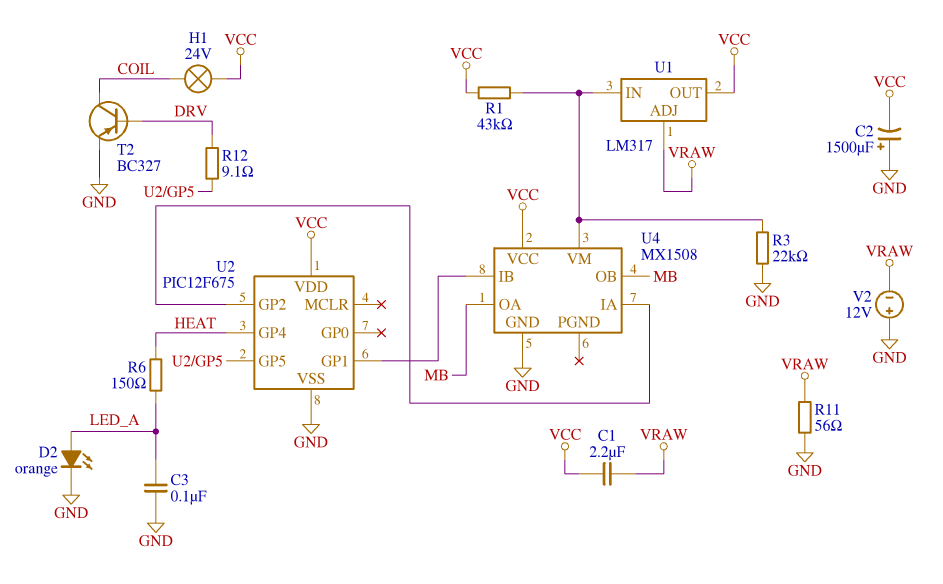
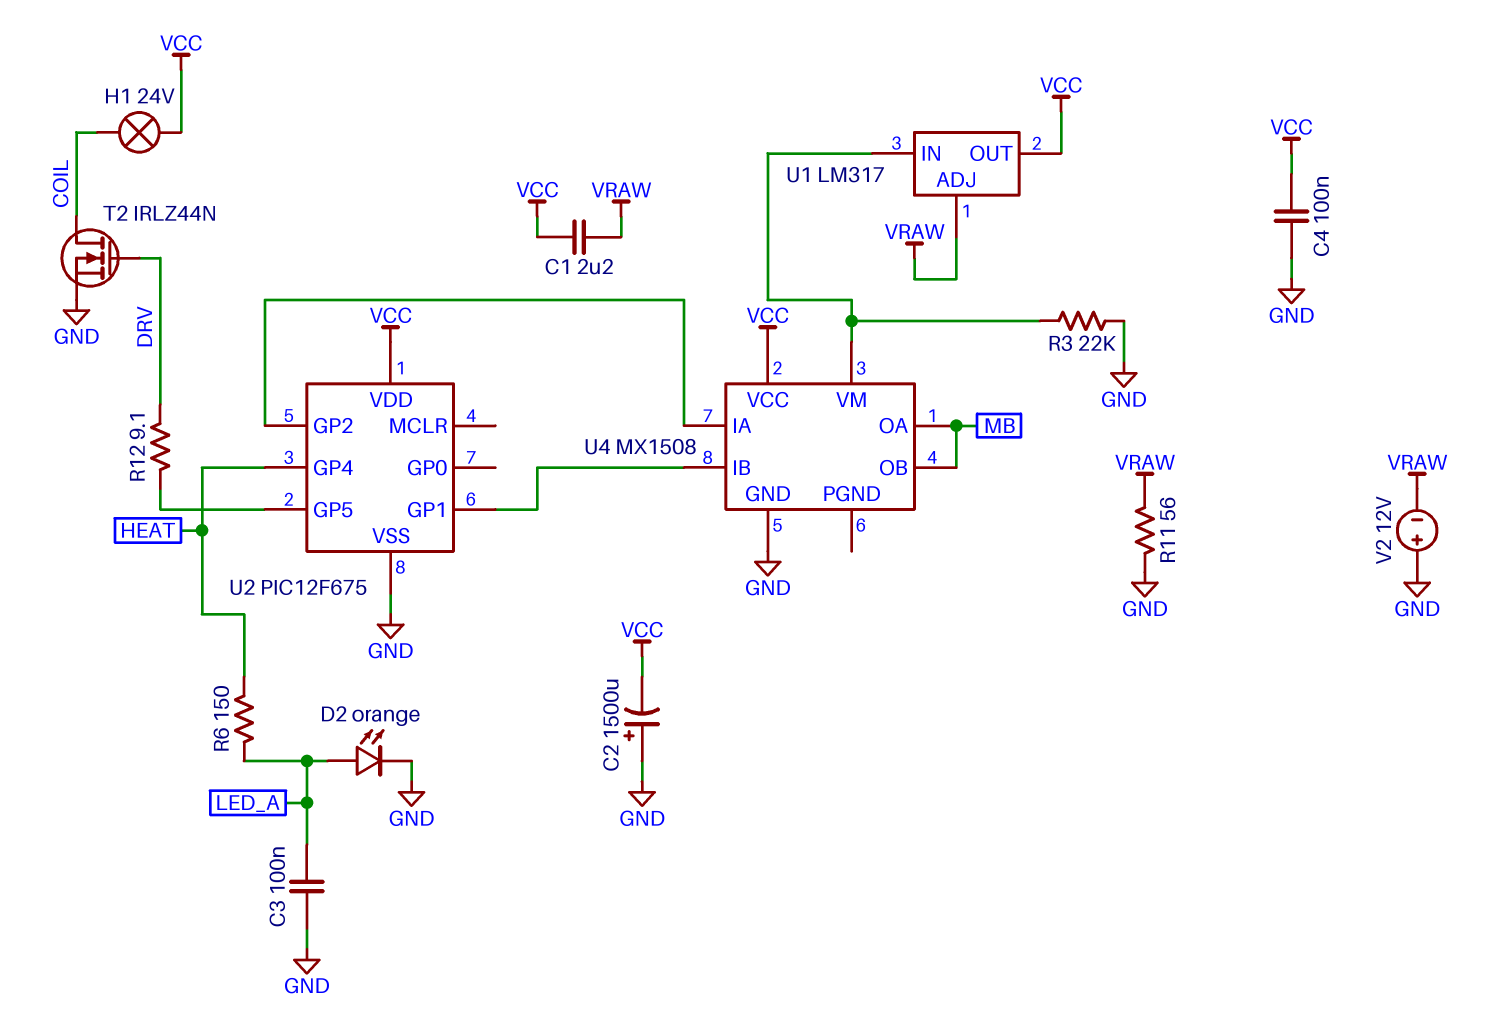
C4: none -> 100nF (GND, VCC)
R1: 43k (U1/IN, VCC) -> none
T2: PNP BC327 (B DRV, C COIL, E GND) -> NMOS IRLZ44N (G DRV, D COIL, S GND)

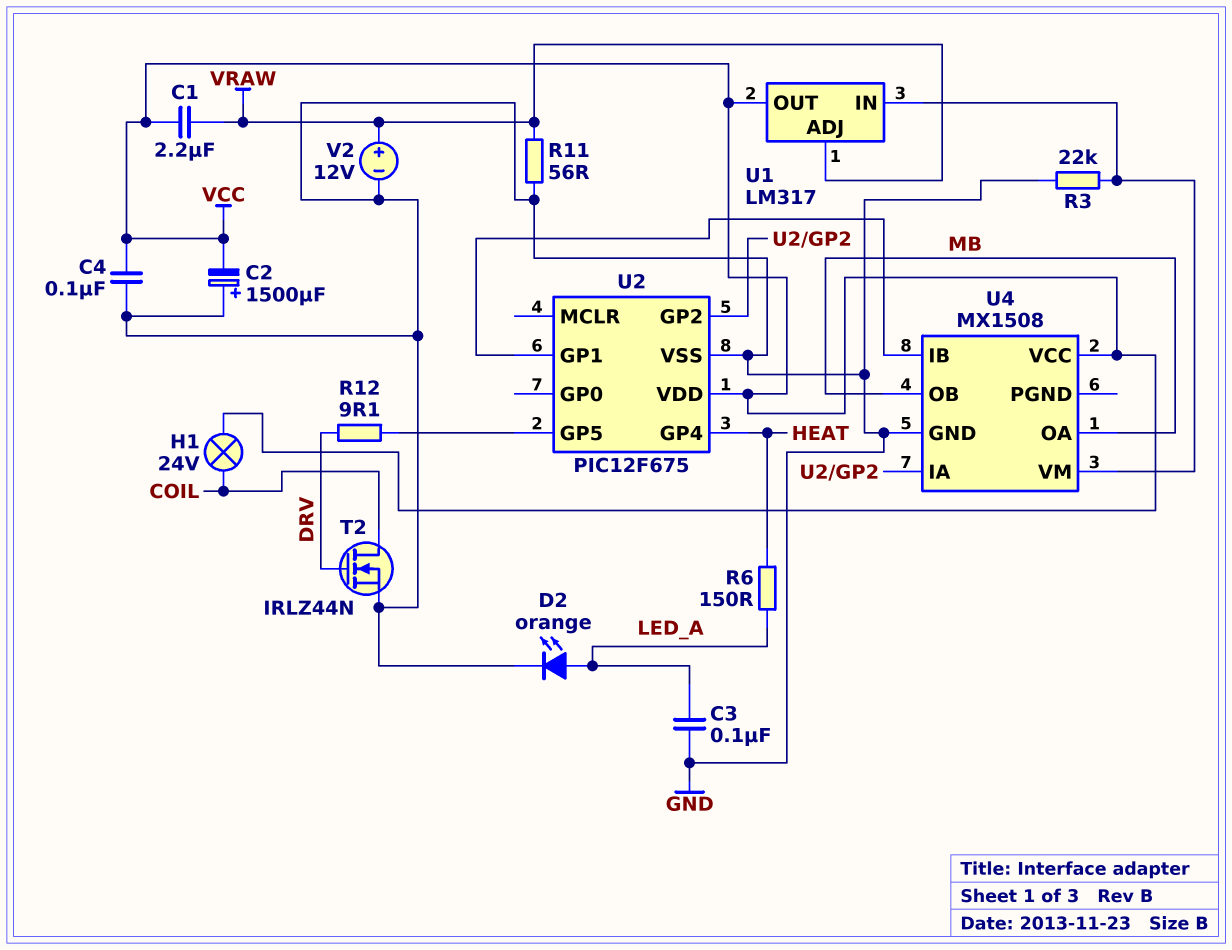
V2: 12V (plus GND, minus VRAW) -> 12V (plus VRAW, minus GND)

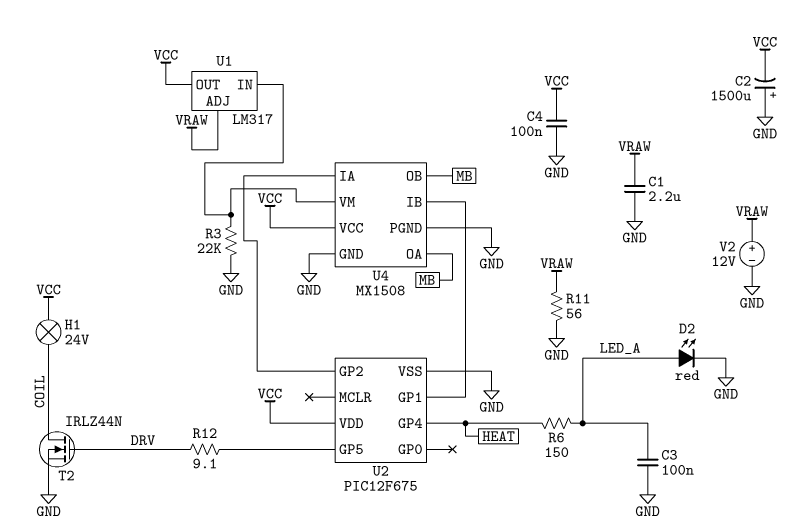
C1: 2.2uF (VCC, VRAW) -> 2.2uF (GND, VRAW)
D2: LED orange (A LED_A, K GND) -> LED red (A LED_A, K GND)
U4 pin PGND: none -> GND

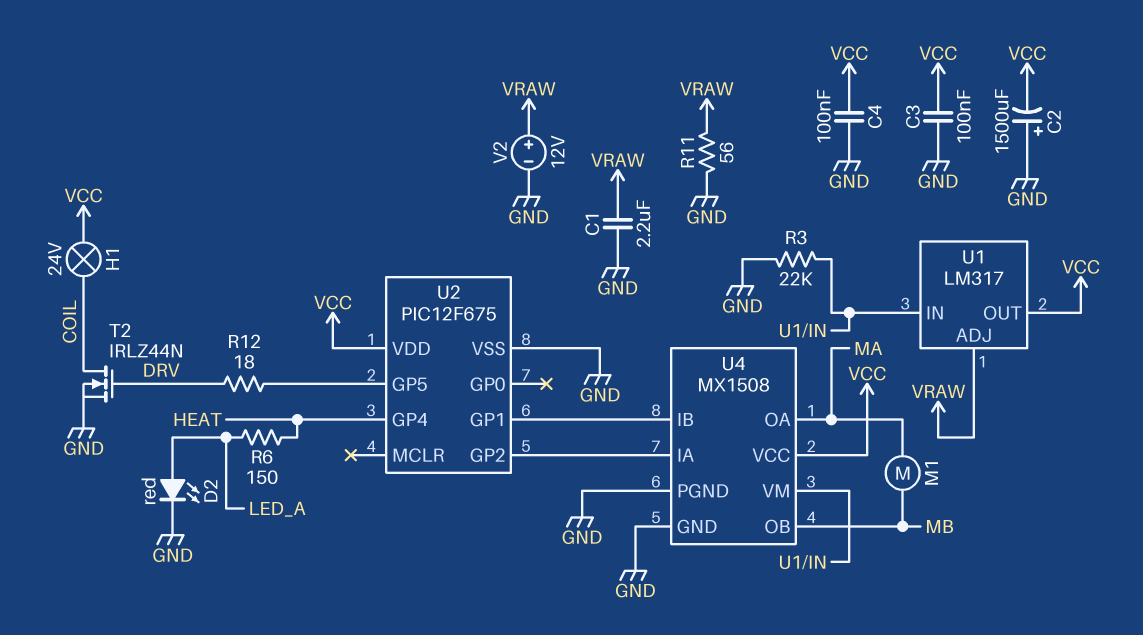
C3: 100nF (GND, LED_A) -> 100nF (GND, VCC)
M1: none -> motor (MA, MB)
R12: 9.1 (DRV, U2/GP5) -> 18 (DRV, U2/GP5)
U4 pin OA: MB -> MA

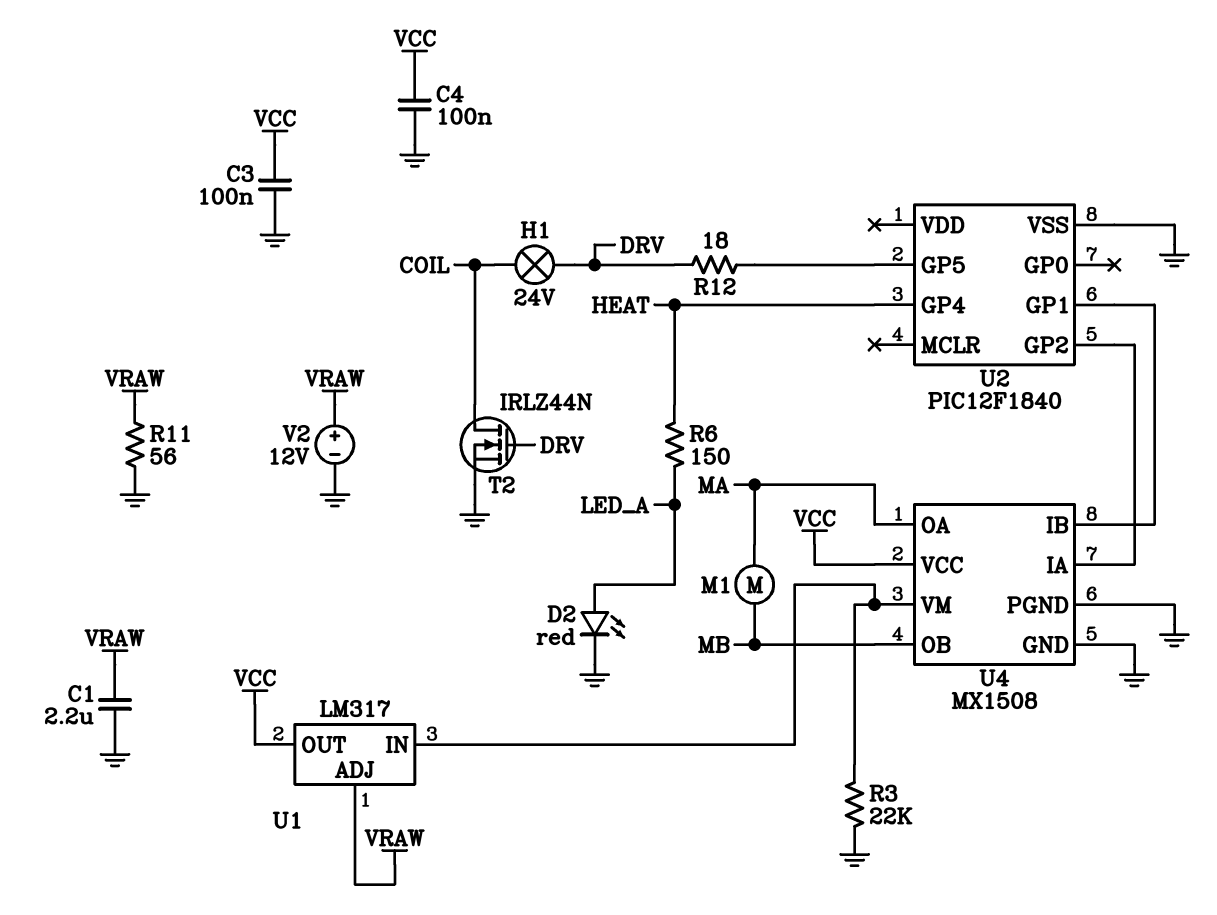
C2: 1500uF (plus GND, minus VCC) -> none
H1: lamp 24V (COIL, VCC) -> lamp 24V (COIL, DRV)
U2: PIC12F675 -> PIC12F1840
U2 pin VDD: VCC -> none

